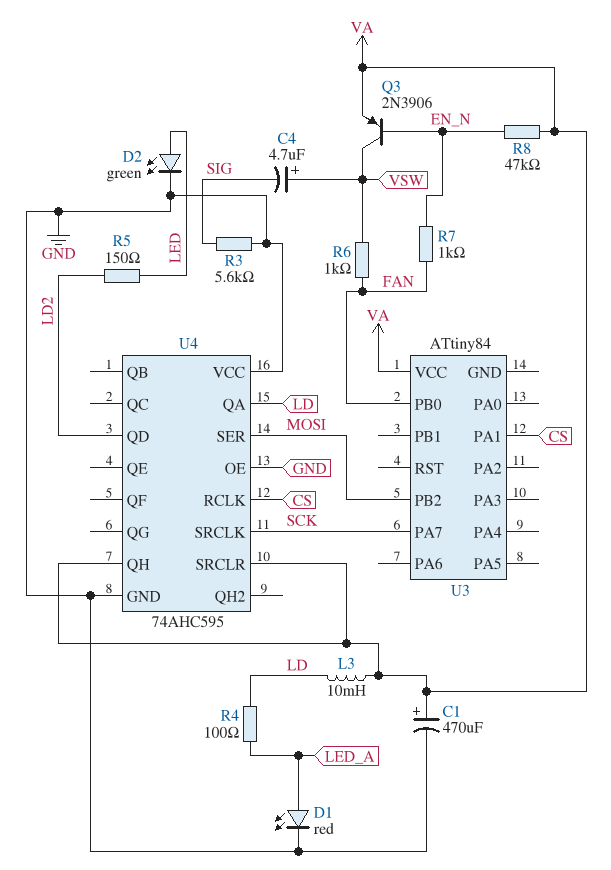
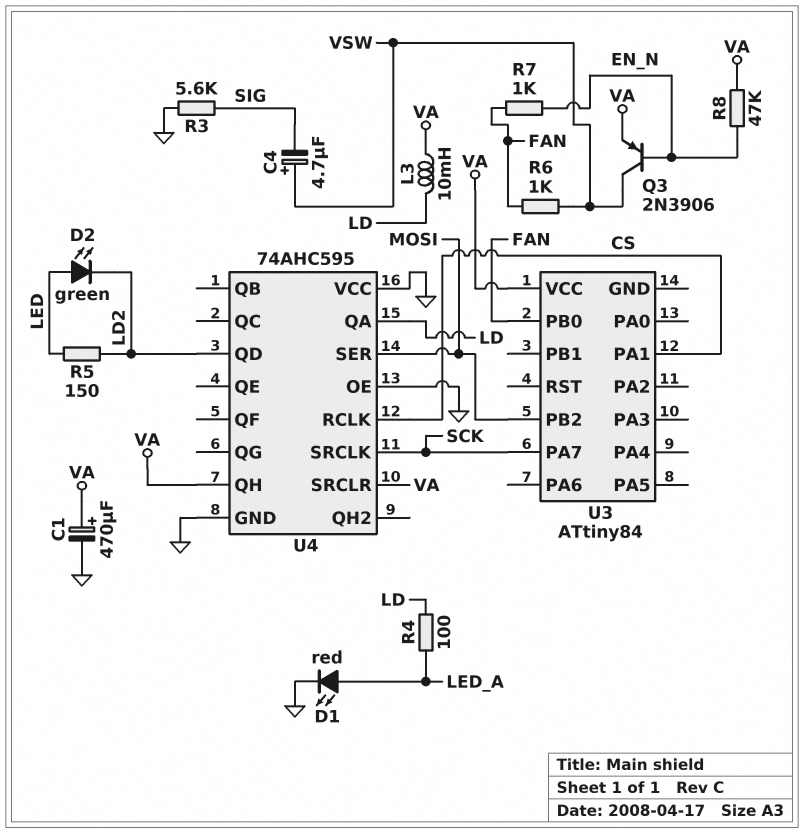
D2: LED green (A LED, K GND) -> LED green (A LED, K LD2)

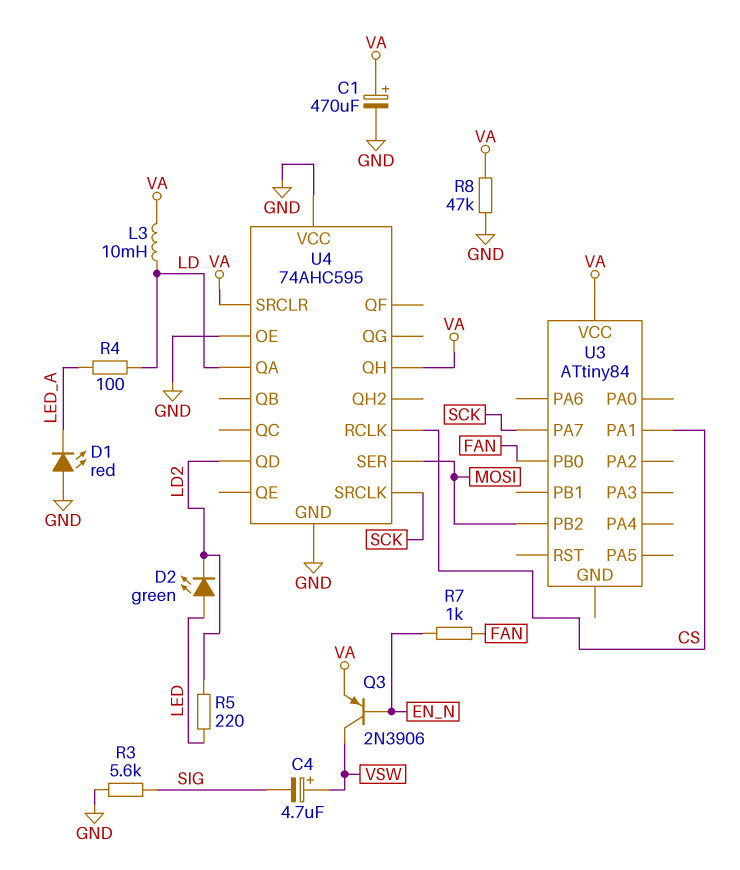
D1: LED red (A LED_A, K GND) -> LED red (A GND, K LED_A)
R5: 150 (LD2, LED) -> 220 (LD2, LED)
R6: 1k (FAN, VSW) -> none
R8: 47k (EN_N, VA) -> 47k (GND, VA)

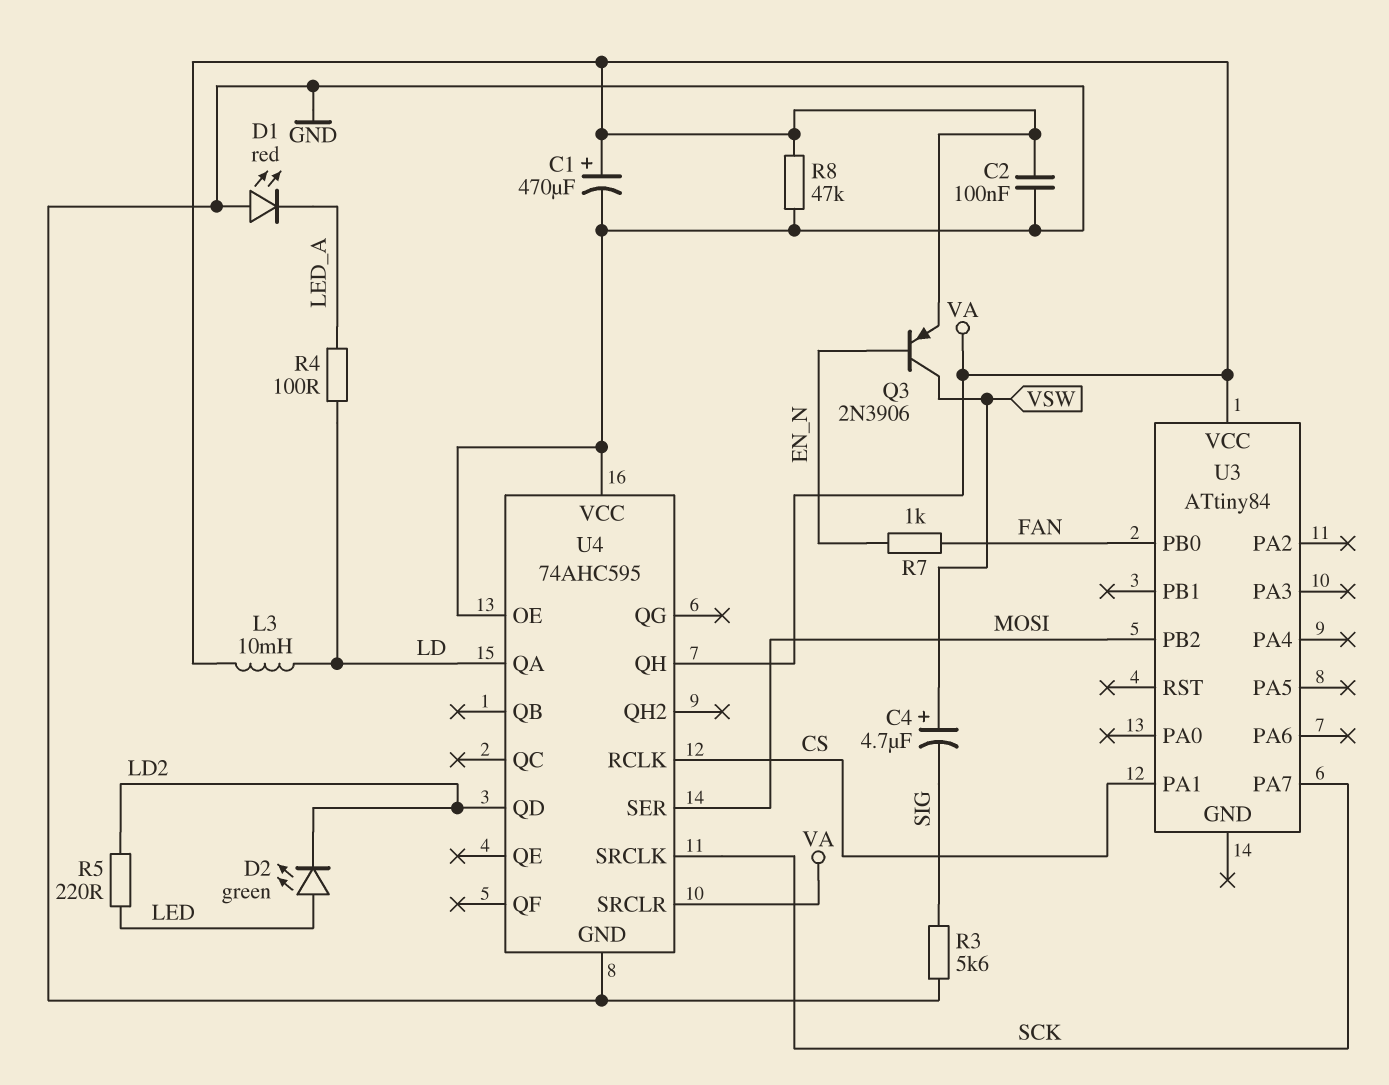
C2: none -> 100nF (GND, VA)

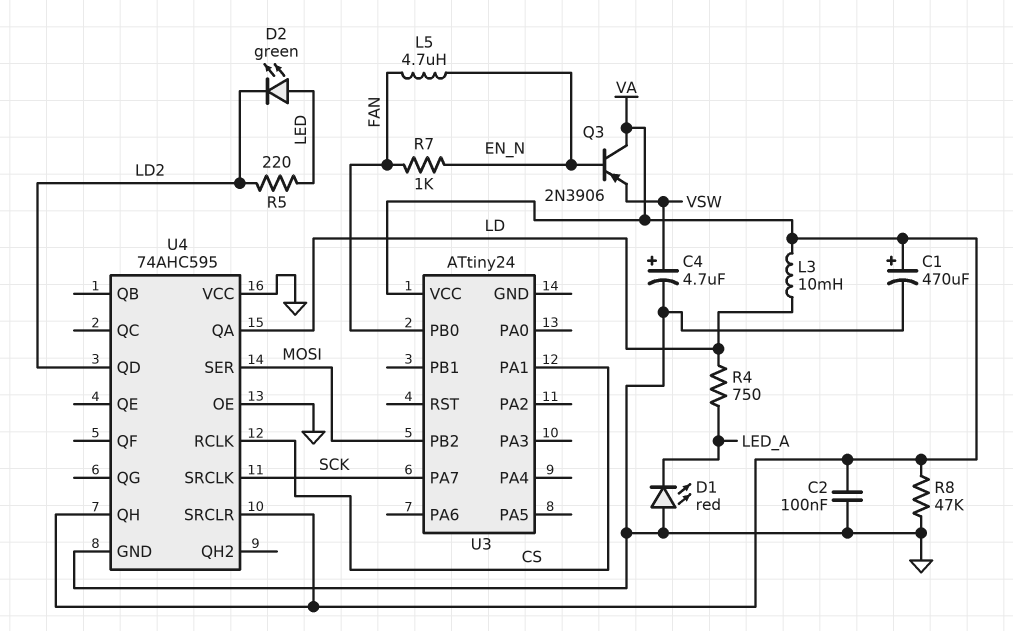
C4: 4.7uF (plus VSW, minus SIG) -> 4.7uF (plus VSW, minus GND)
L5: none -> 4.7uH (EN_N, FAN)
Q3: PNP 2N3906 (B EN_N, C VSW, E VA) -> PNP 2N3906 (B EN_N, C VA, E VSW)
R3: 5.6k (GND, SIG) -> none
R4: 100 (LD, LED_A) -> 750 (LD, LED_A)
U3: ATtiny84 -> ATtiny24

